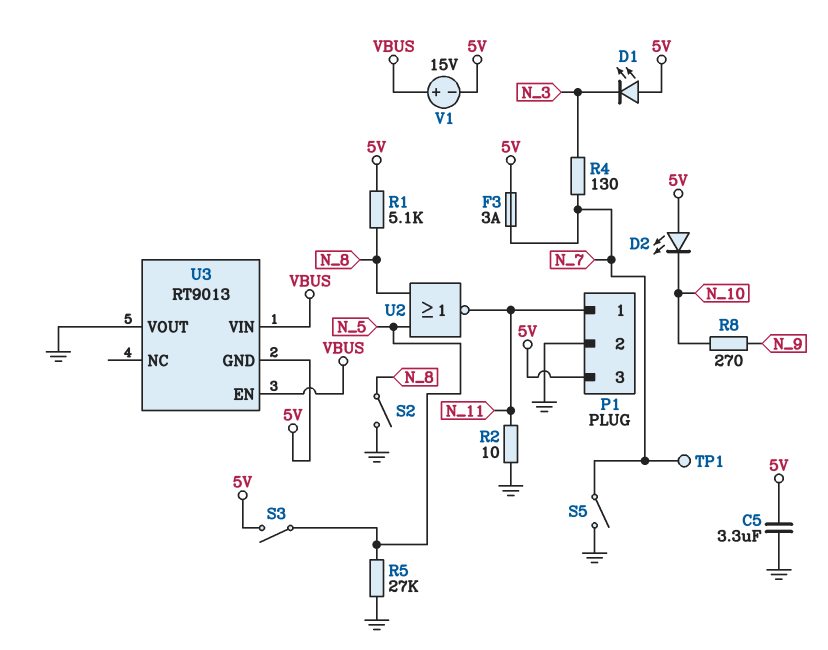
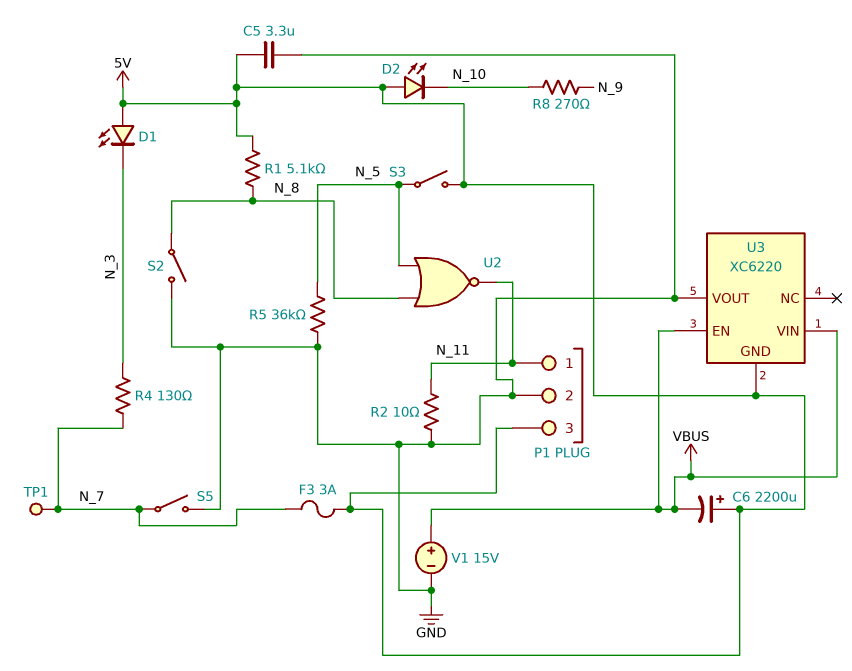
C6: none -> 2200uF (plus 5V, minus VBUS)
R5: 27k (GND, N_5) -> 36k (GND, N_5)
U3: RT9013 -> XC6220
V1: 15V (plus VBUS, minus 5V) -> 15V (plus VBUS, minus GND)

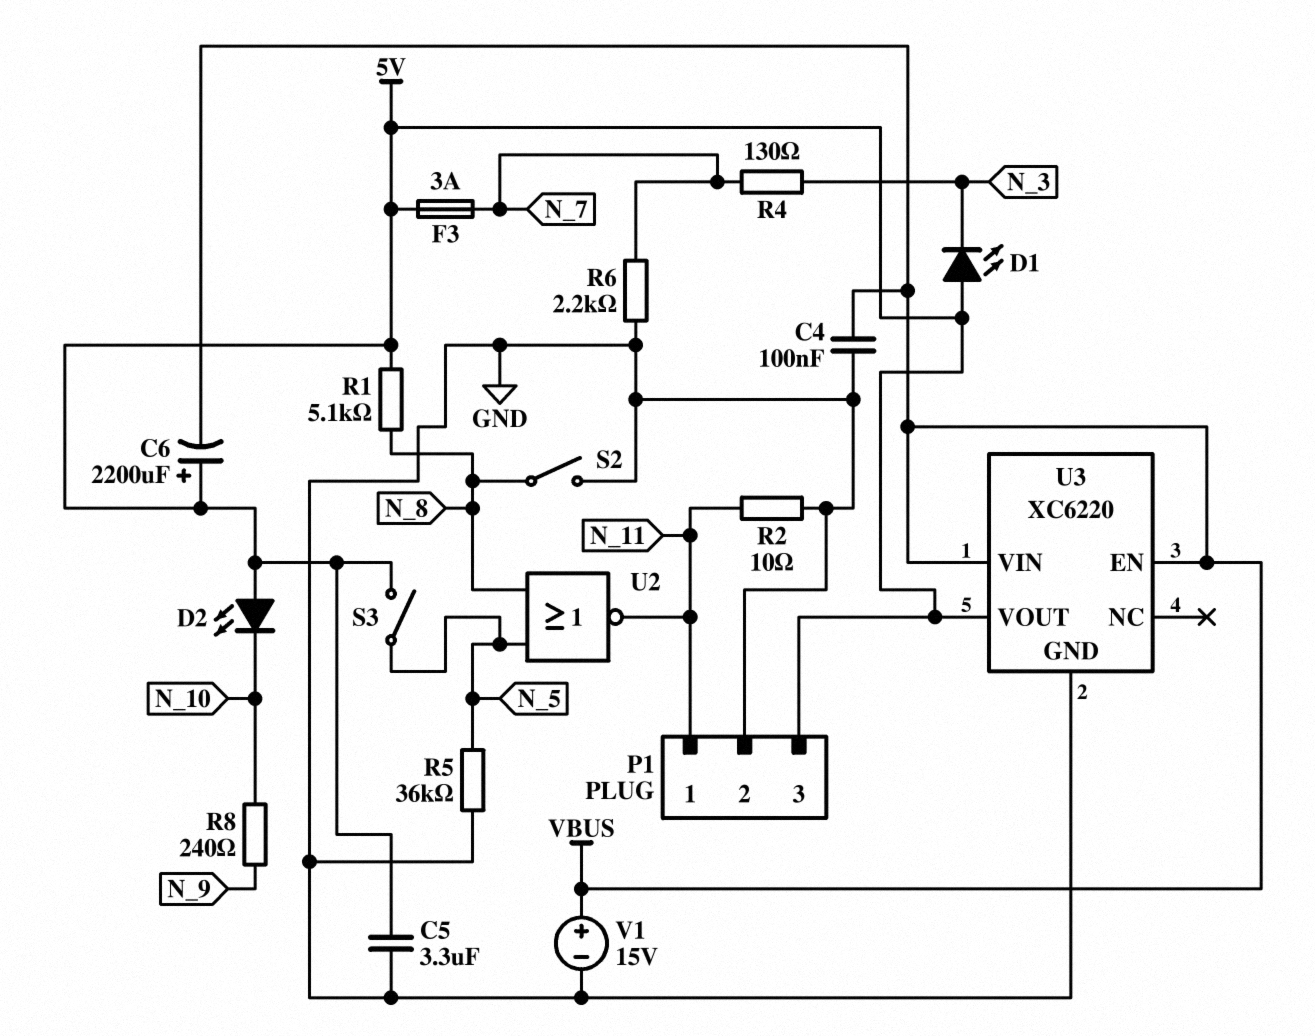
C4: none -> 100nF (GND, VBUS)
R6: none -> 2.2k (GND, N_7)
R8: 270 (N_9, N_10) -> 240 (N_9, N_10)
S5: switch (GND, N_7) -> none
TP1: test point (N_7) -> none
U3 pin GND: 5V -> GND
U3 pin VOUT: GND -> 5V

